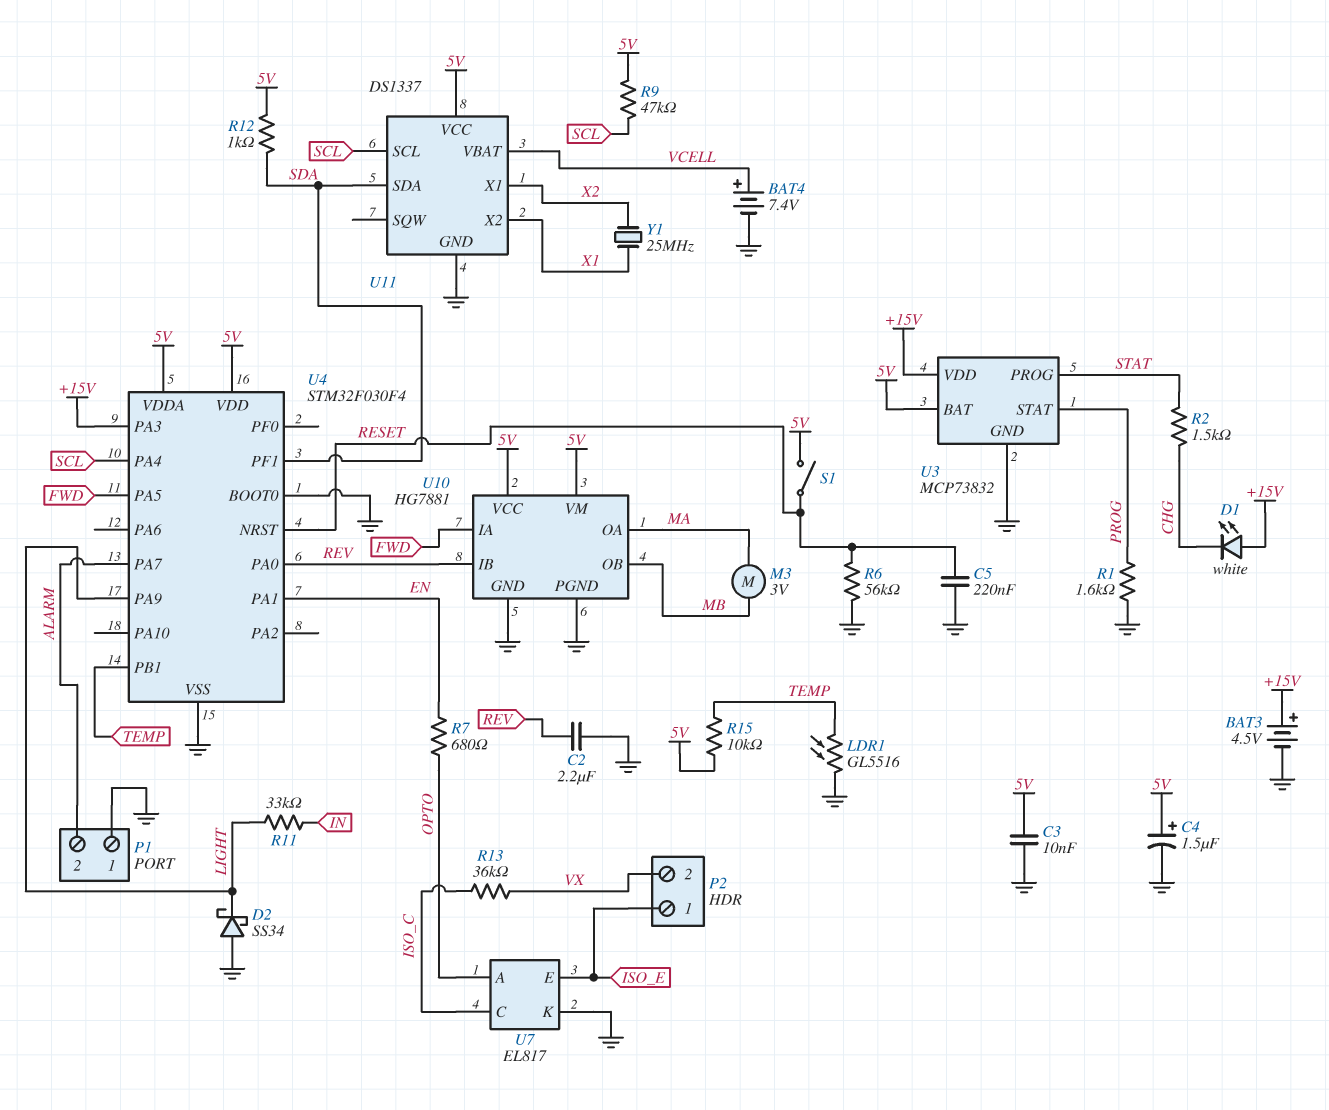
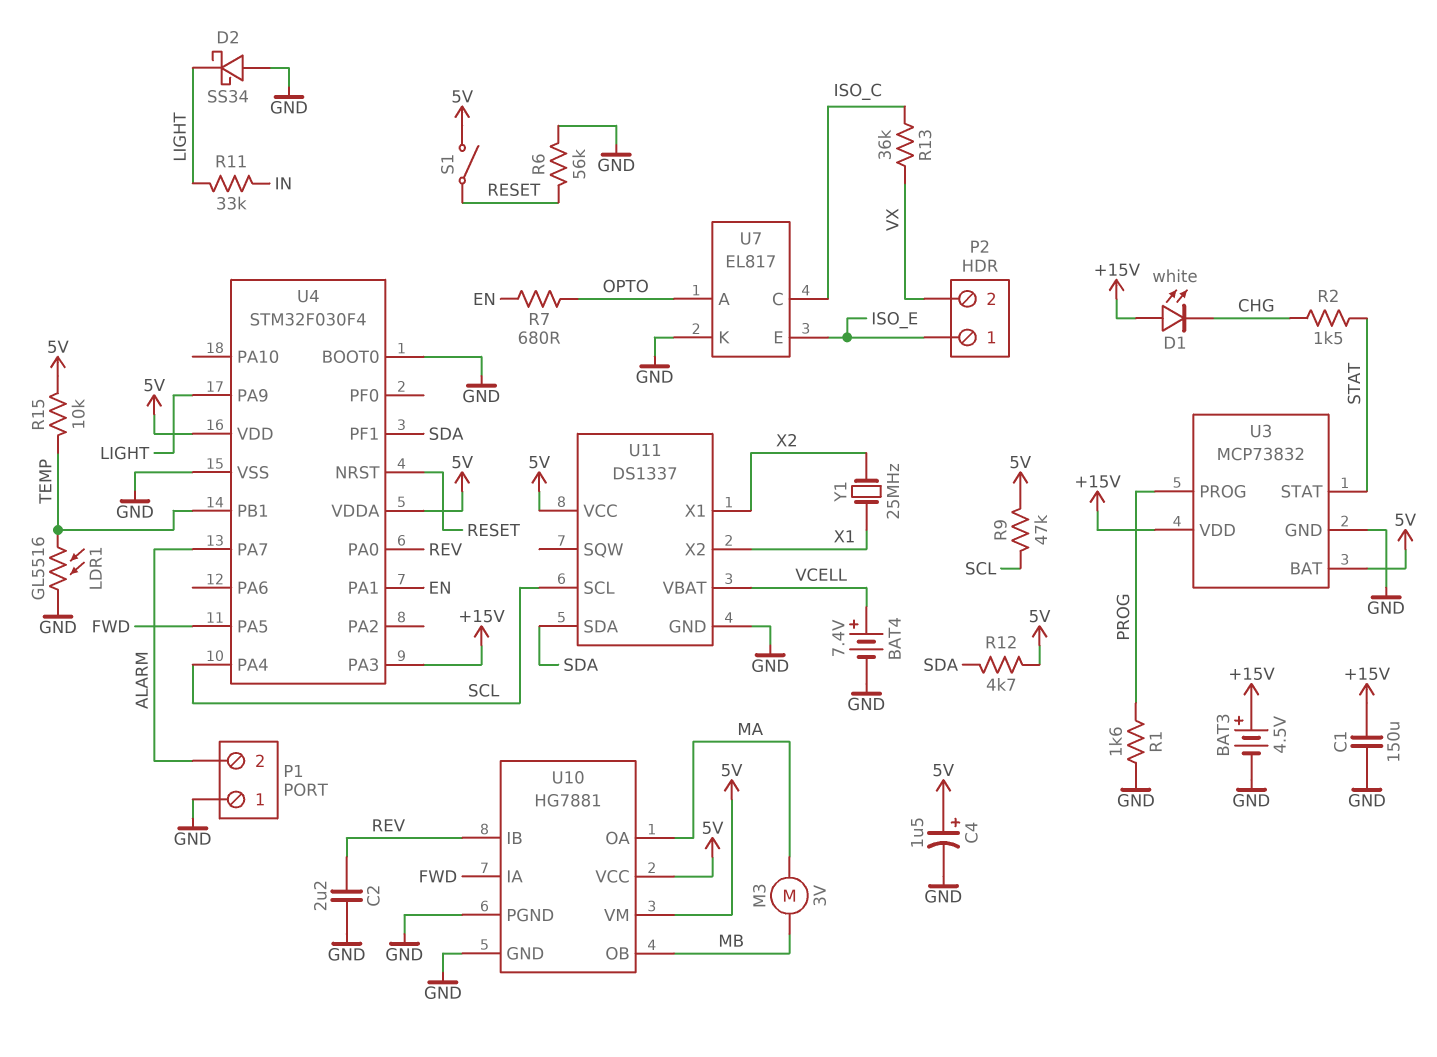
C1: none -> 150uF (+15V, GND)
C3: 10nF (5V, GND) -> none
C5: 220nF (GND, RESET) -> none
R12: 1k (5V, SDA) -> 4.7k (5V, SDA)
U3 pin PROG: STAT -> PROG
U3 pin STAT: PROG -> STAT

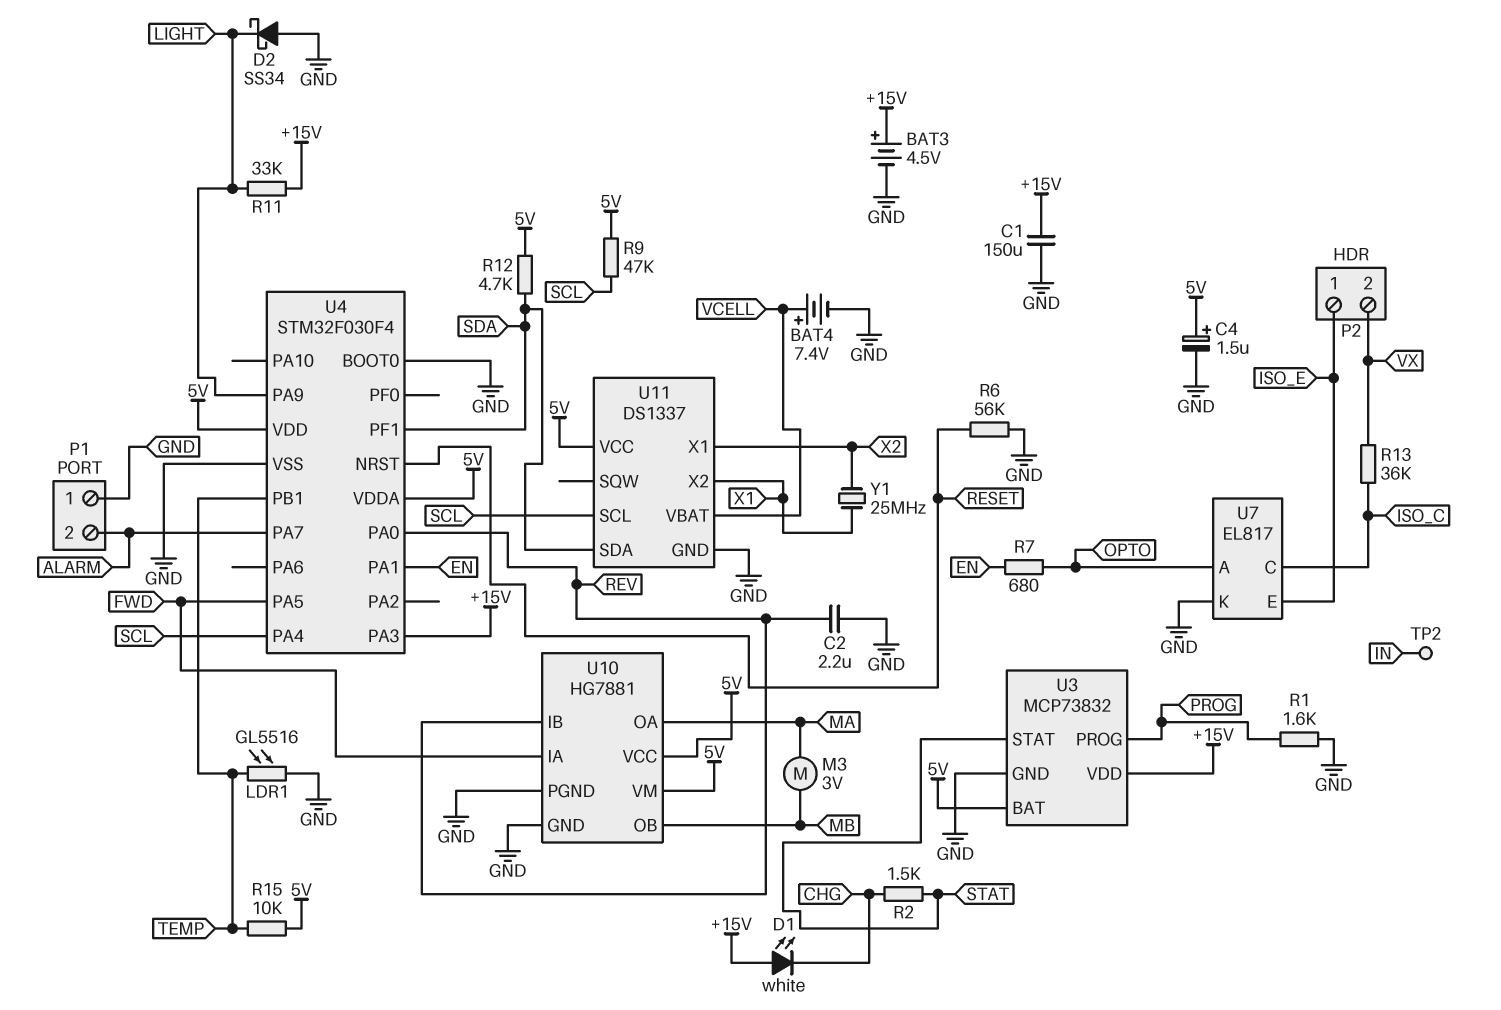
R11: 33k (IN, LIGHT) -> 33k (+15V, LIGHT)
S1: switch (5V, RESET) -> none
TP2: none -> test point (IN)

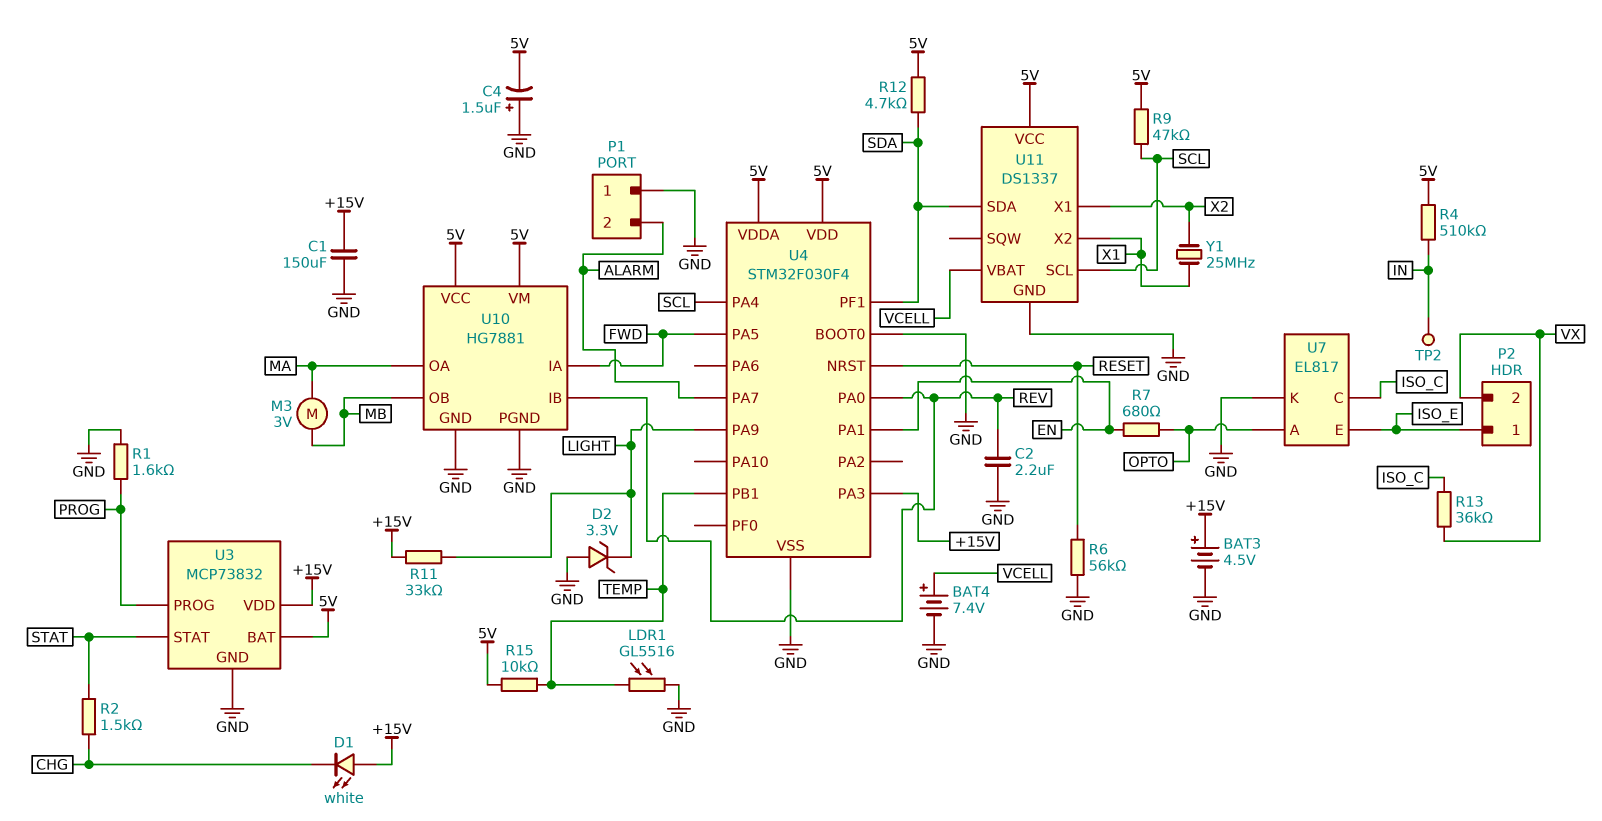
C4: 1.5uF (plus 5V, minus GND) -> 1.5uF (plus GND, minus 5V)
D2: schottky SS34 (A GND, K LIGHT) -> zener 3.3V (A GND, K LIGHT)
R4: none -> 510k (5V, IN)

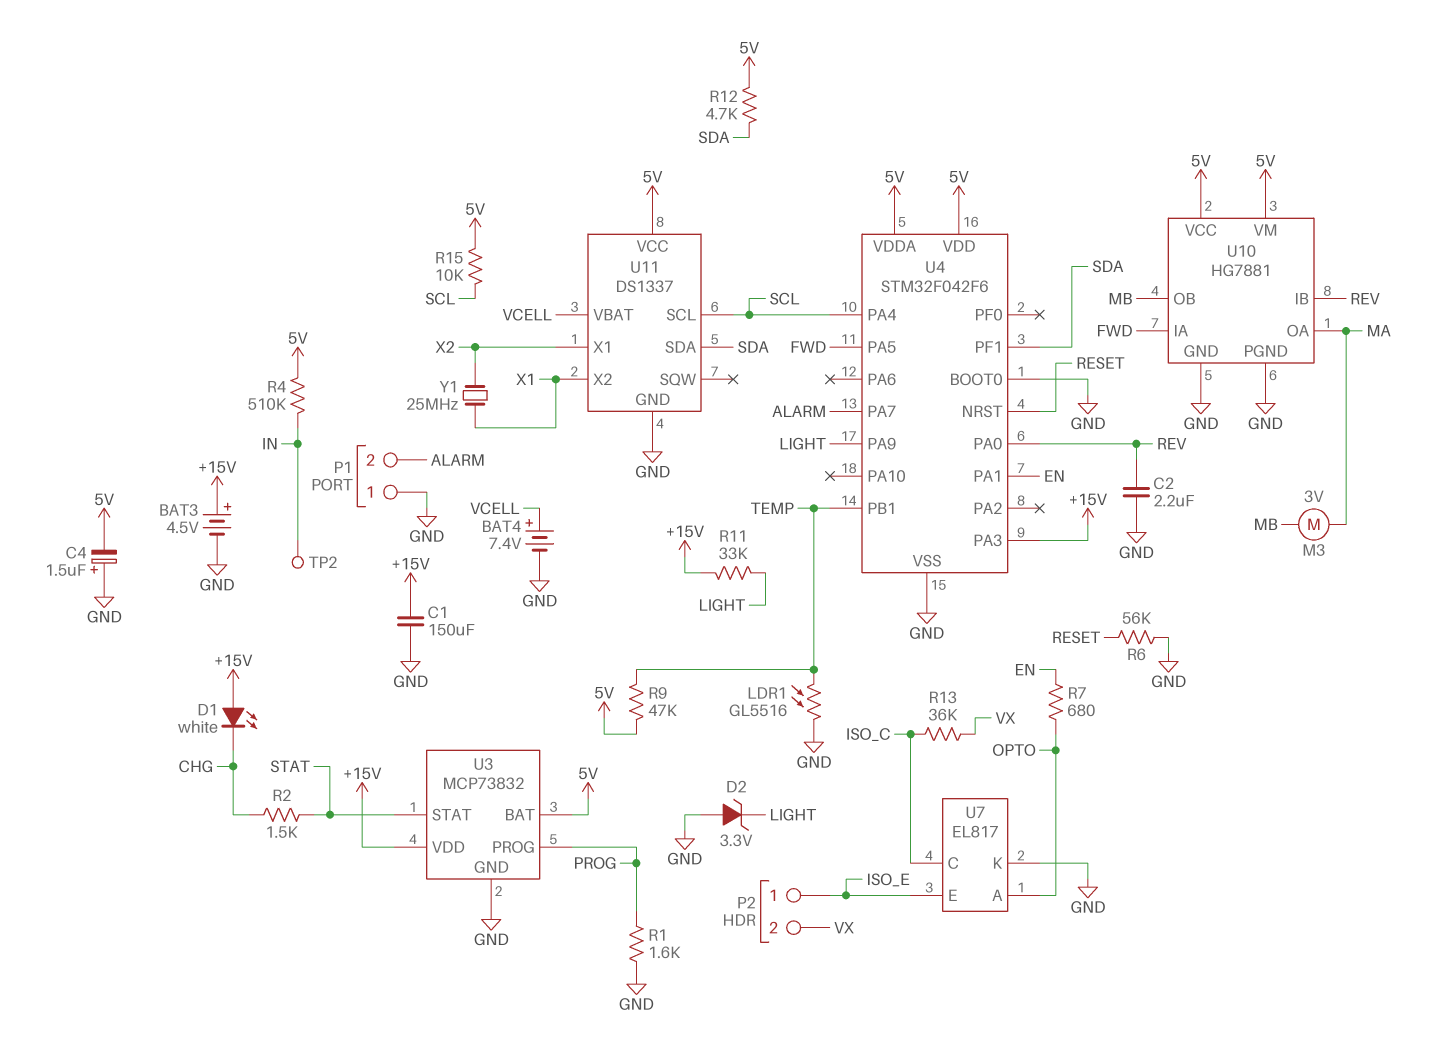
R9: 47k (5V, SCL) -> 47k (5V, TEMP)
R15: 10k (5V, TEMP) -> 10k (5V, SCL)
U4: STM32F030F4 -> STM32F042F6

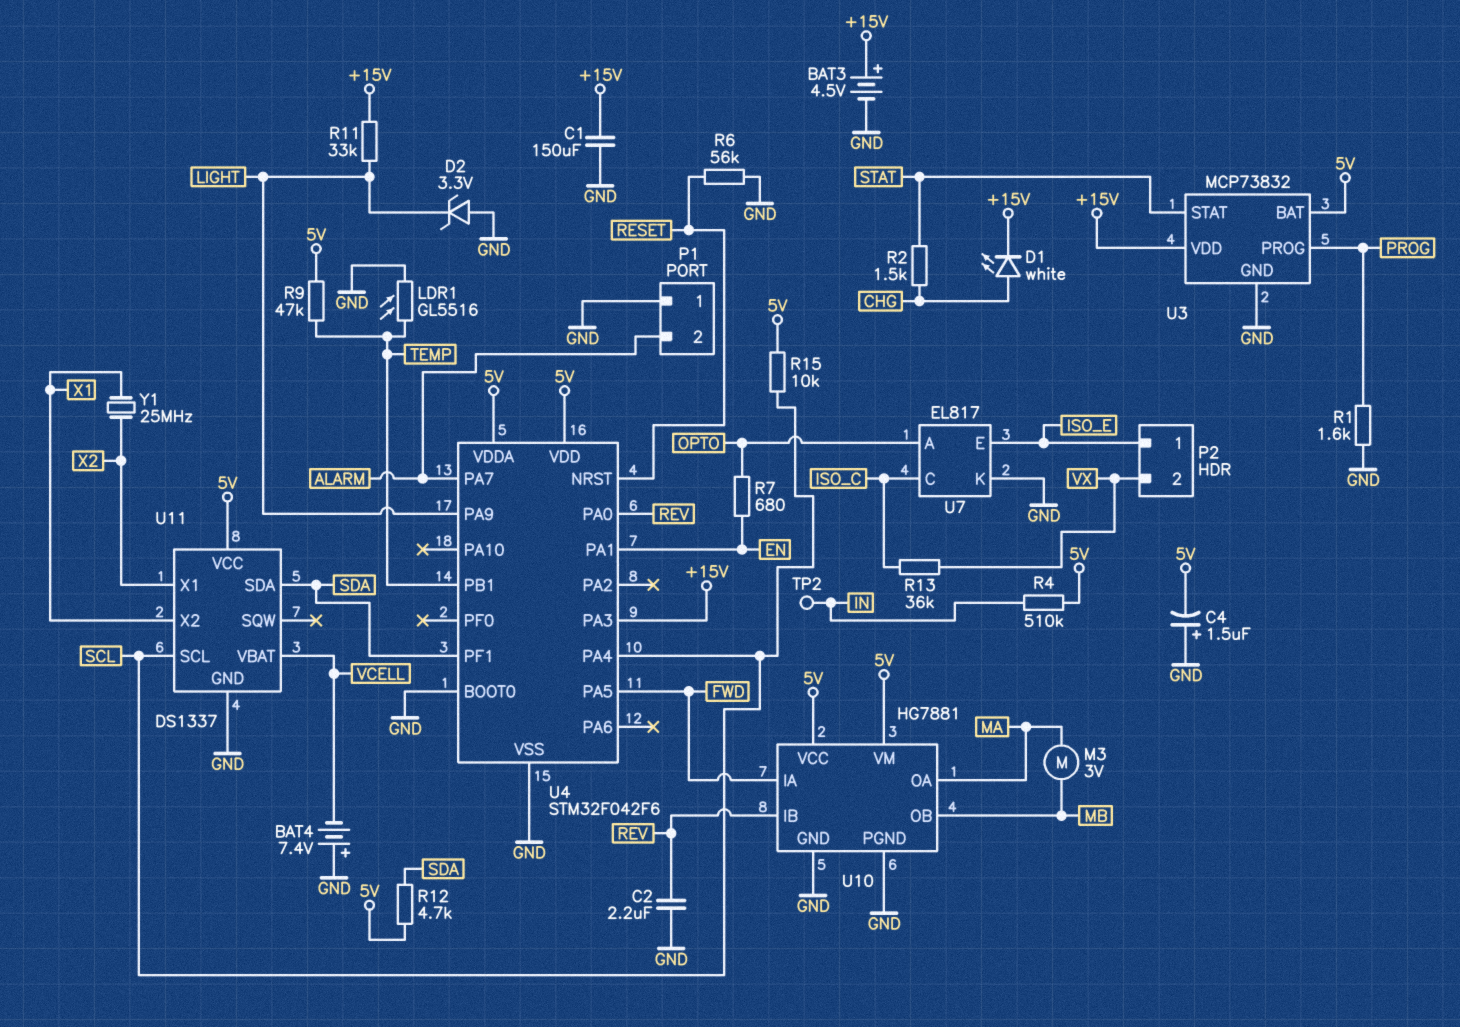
BAT4: 7.4V (plus VCELL, minus GND) -> 7.4V (plus GND, minus VCELL)
D1: LED white (A +15V, K CHG) -> LED white (A CHG, K +15V)

